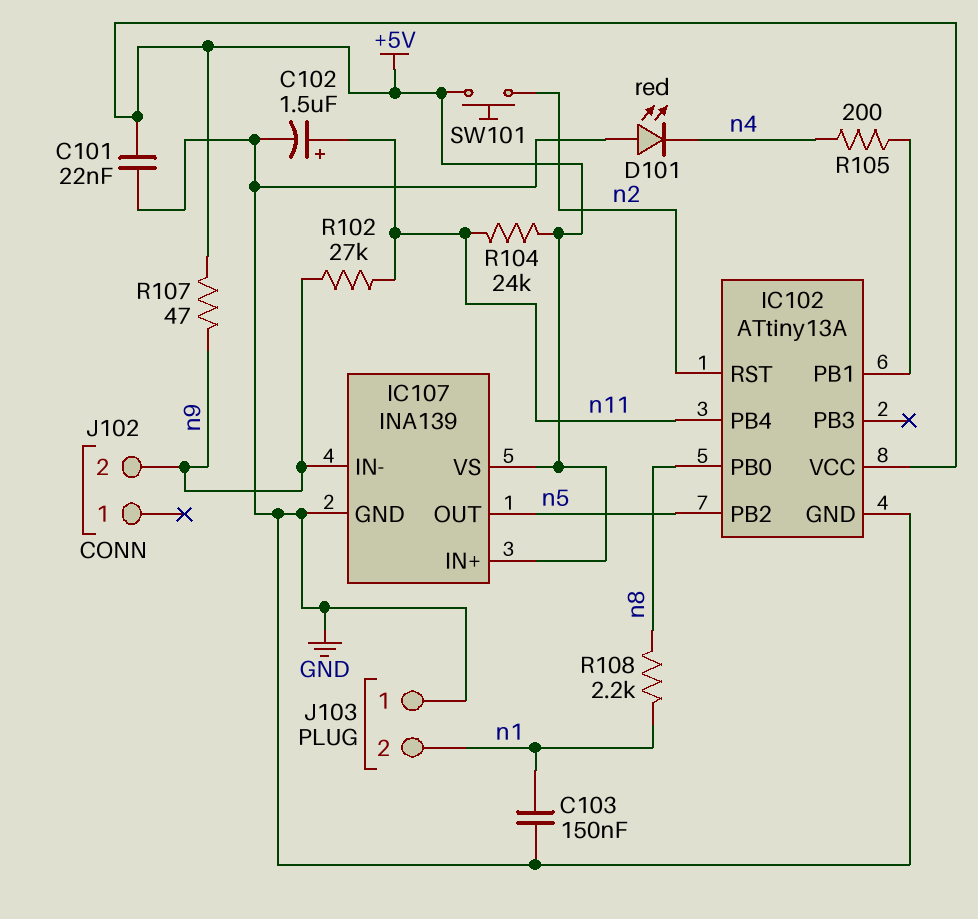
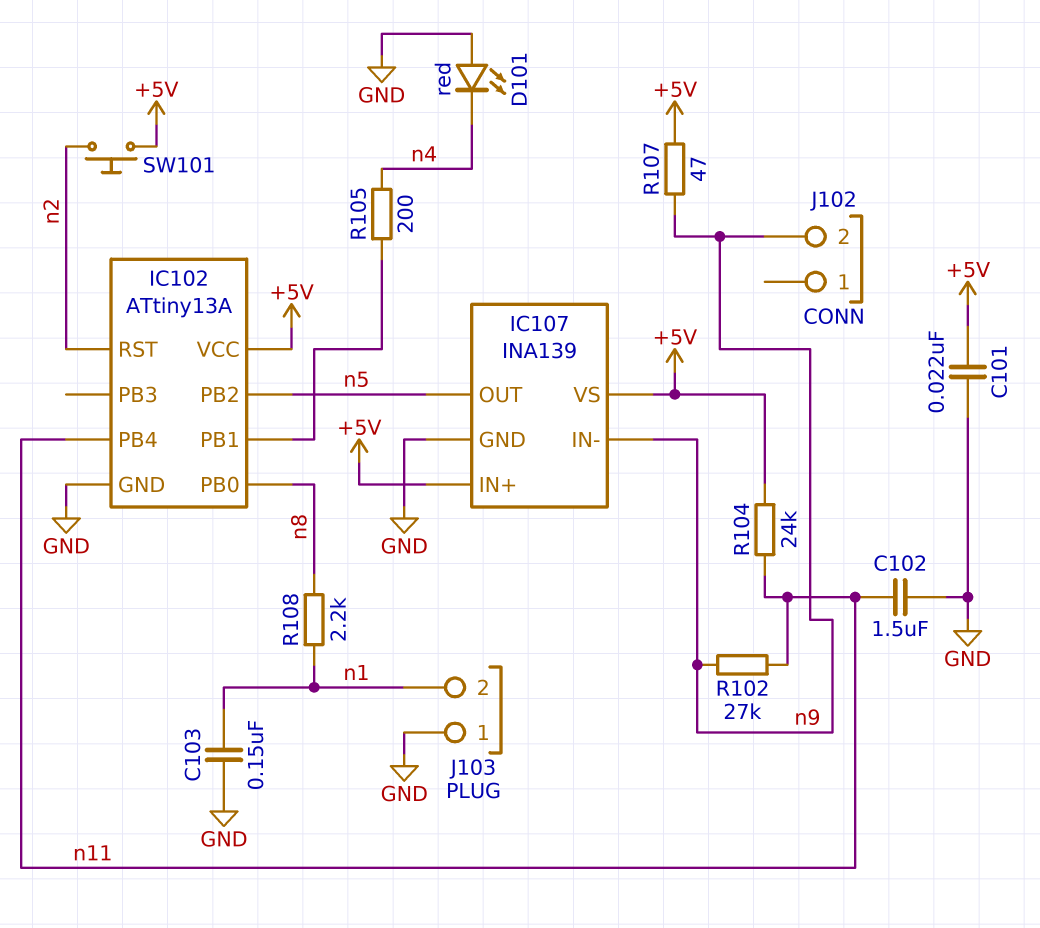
C102: 1.5uF (plus n11, minus GND) -> 1.5uF (GND, n11)

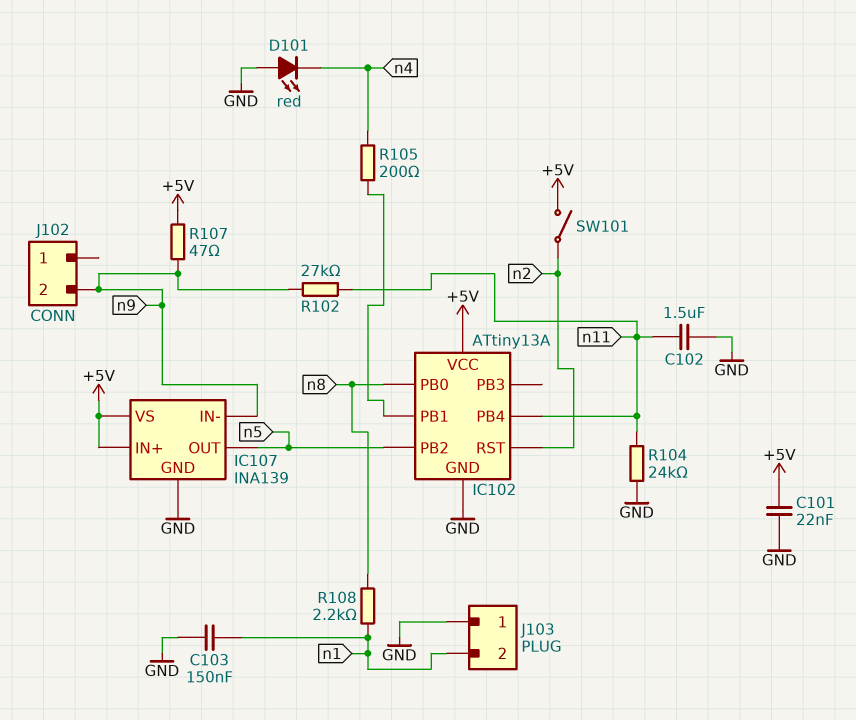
R104: 24k (+5V, n11) -> 24k (GND, n11)
SW101: button (+5V, n2) -> switch (+5V, n2)

